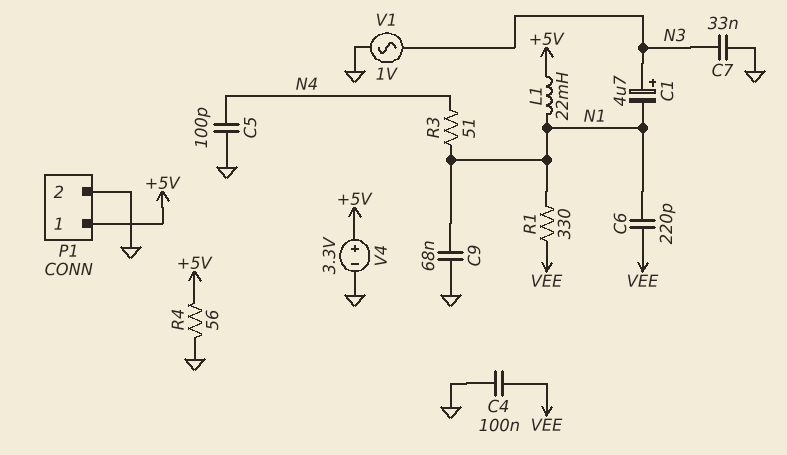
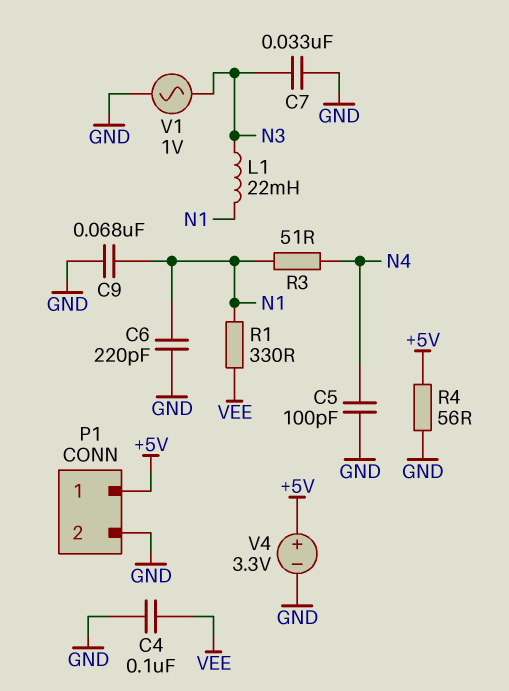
C1: 4.7uF (plus N3, minus N1) -> none
C6: 220pF (N1, VEE) -> 220pF (GND, N1)
L1: 22mH (+5V, N1) -> 22mH (N1, N3)

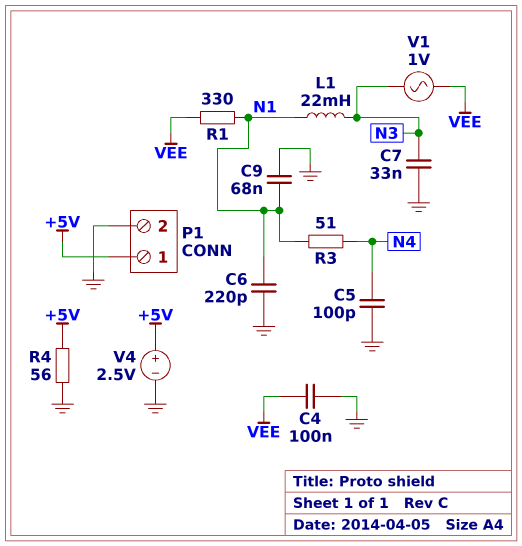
V1: AC 1V (GND, N3) -> AC 1V (N3, VEE)
V4: 3.3V (plus +5V, minus GND) -> 2.5V (plus +5V, minus GND)

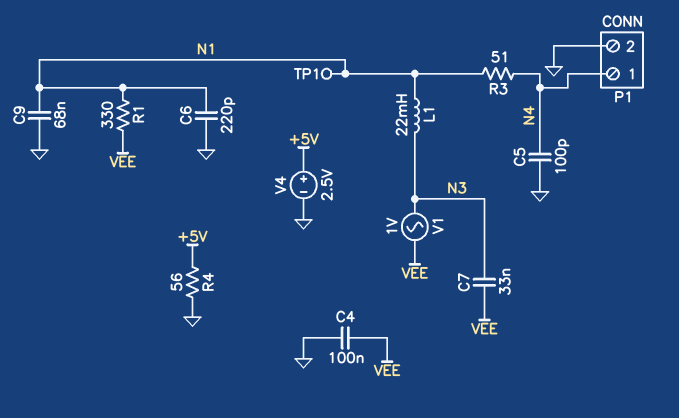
C7: 33nF (GND, N3) -> 33nF (N3, VEE)
P1 pin 1: +5V -> N4
TP1: none -> test point (N1)

